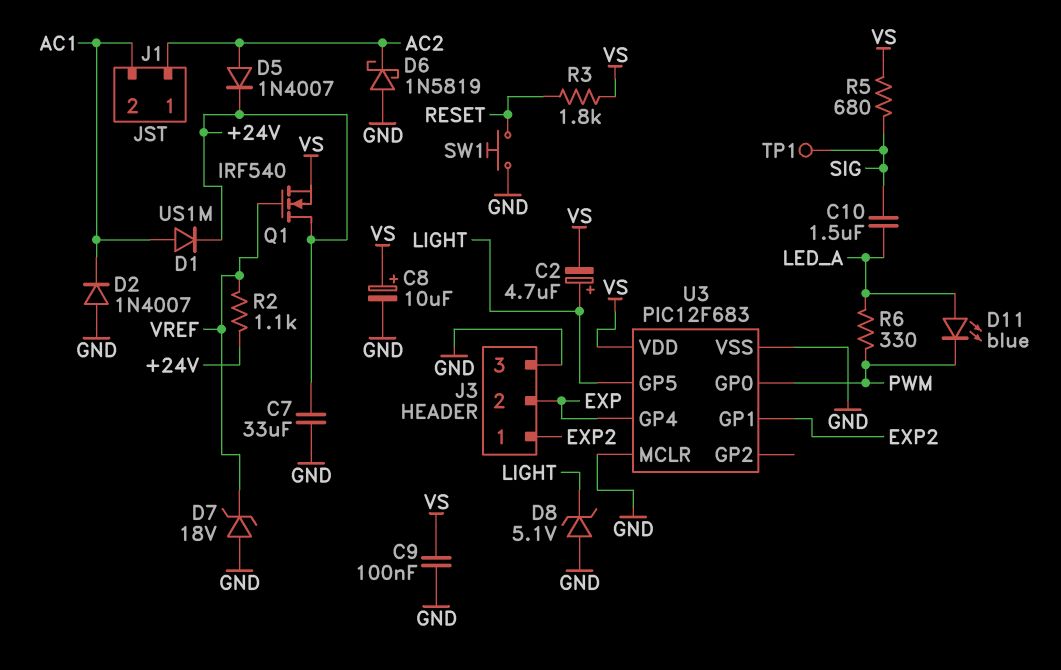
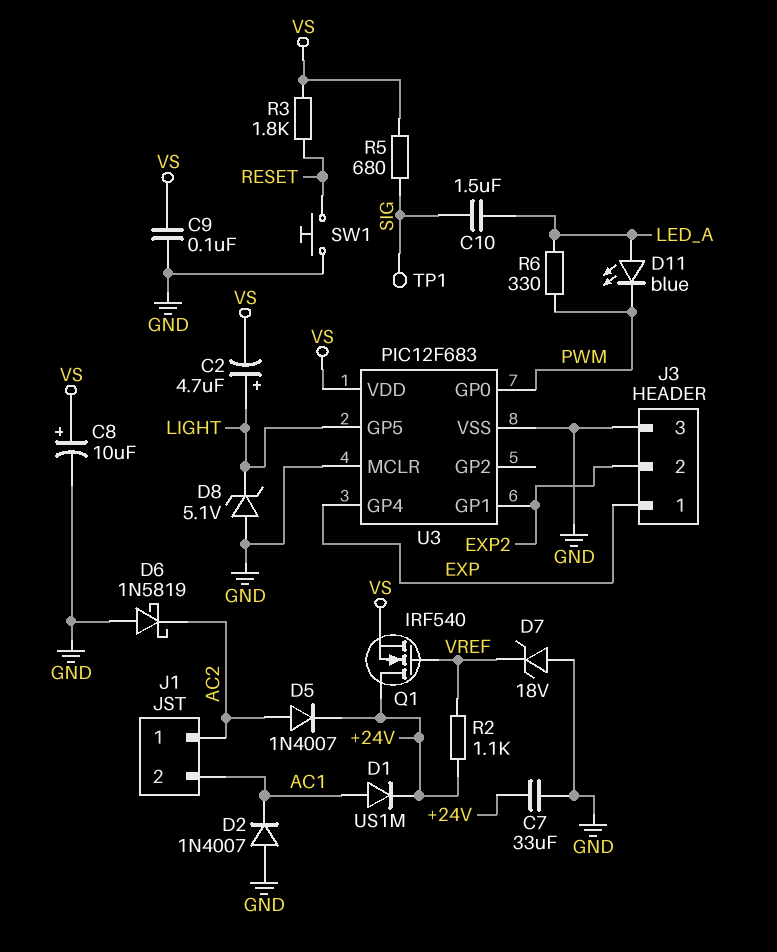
J3 pin 1: EXP2 -> EXP
J3 pin 2: EXP -> EXP2

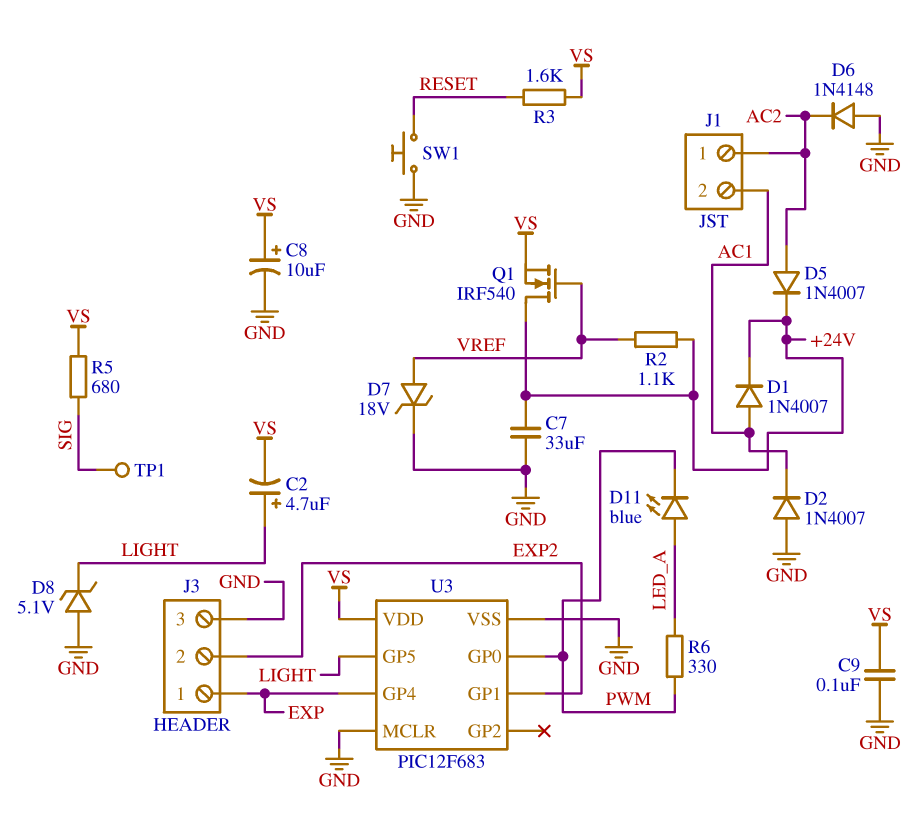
C10: 1.5uF (LED_A, SIG) -> none
D1: diode US1M (A AC1, K +24V) -> diode 1N4007 (A AC1, K +24V)
D6: schottky 1N5819 (A GND, K AC2) -> diode 1N4148 (A GND, K AC2)
D7: zener 18V (A GND, K VREF) -> zener 18V (A VREF, K GND)
R3: 1.8k (RESET, VS) -> 1.6k (RESET, VS)

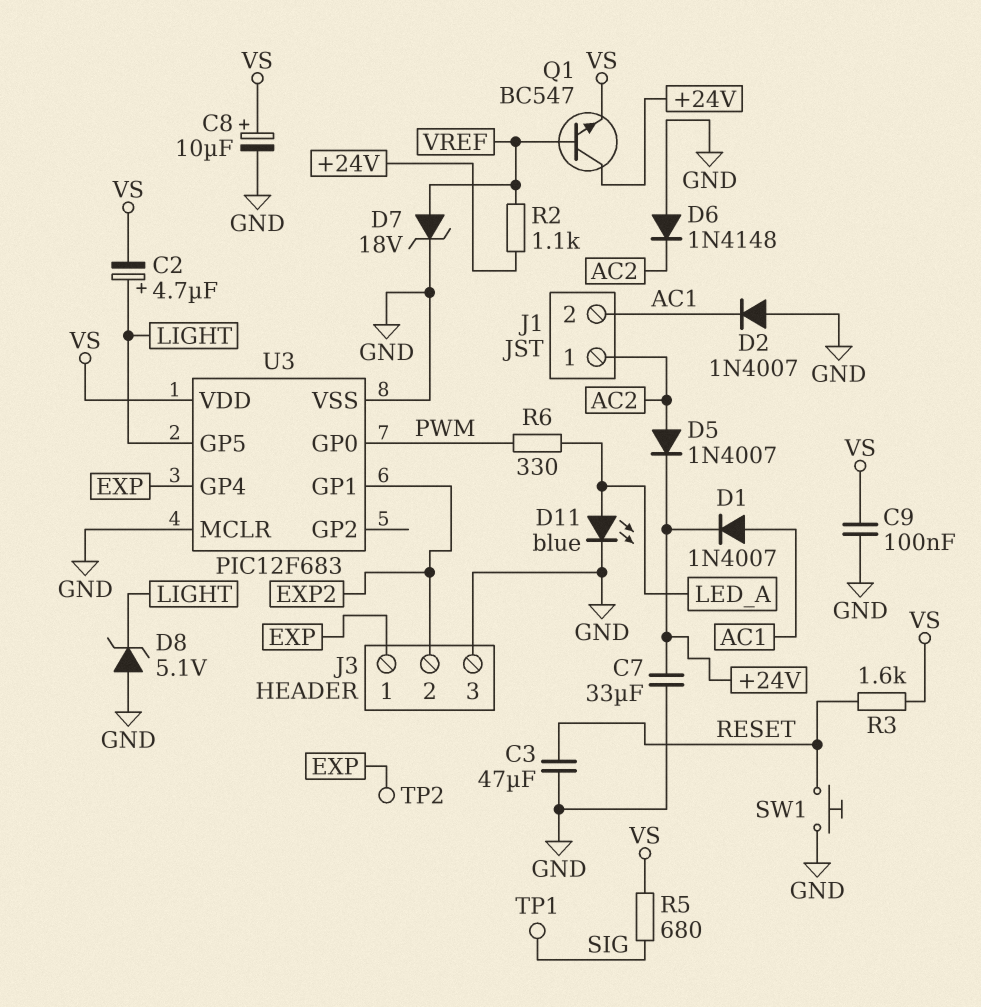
C3: none -> 47uF (GND, RESET)
D11: LED blue (A LED_A, K PWM) -> LED blue (A LED_A, K GND)
Q1: NMOS IRF540 (G VREF, D +24V, S VS) -> NPN BC547 (B VREF, C +24V, E VS)
TP2: none -> test point (EXP)

